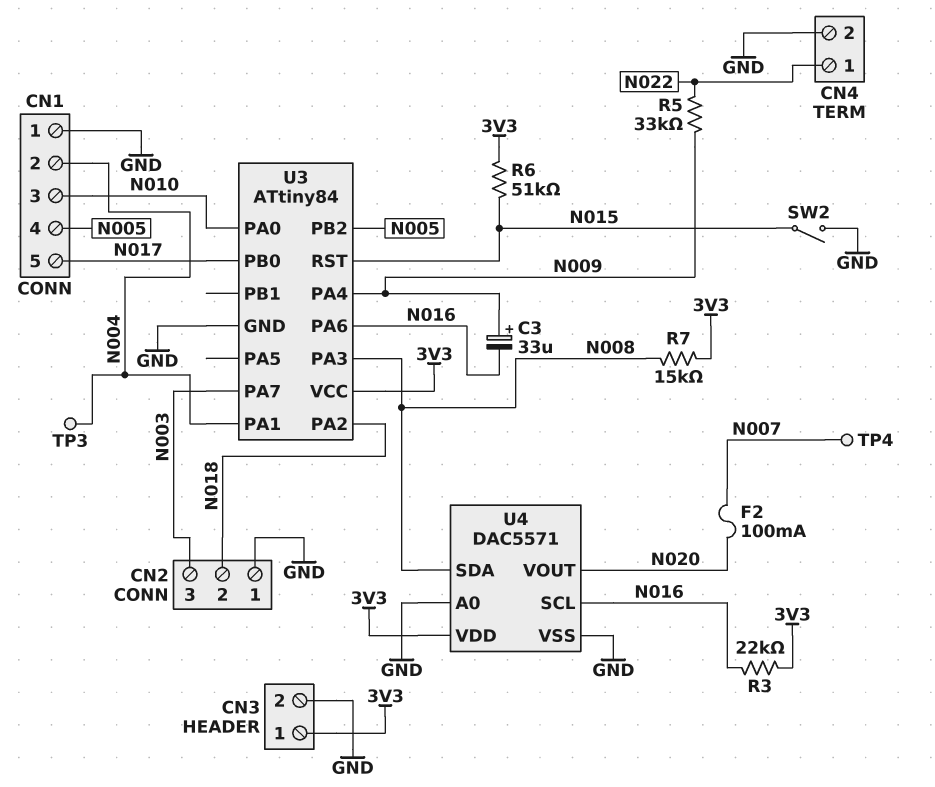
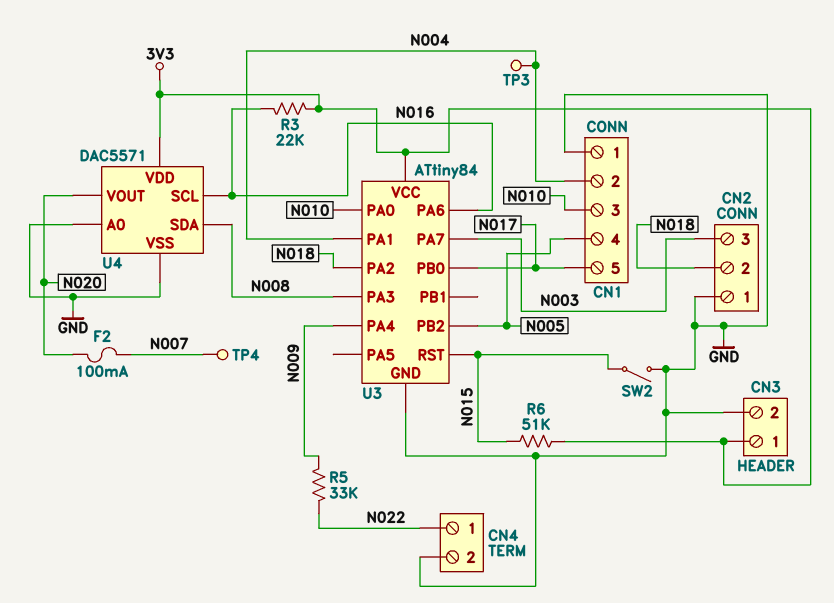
C3: 33uF (plus N009, minus N016) -> none
R7: 15k (3V3, N008) -> none

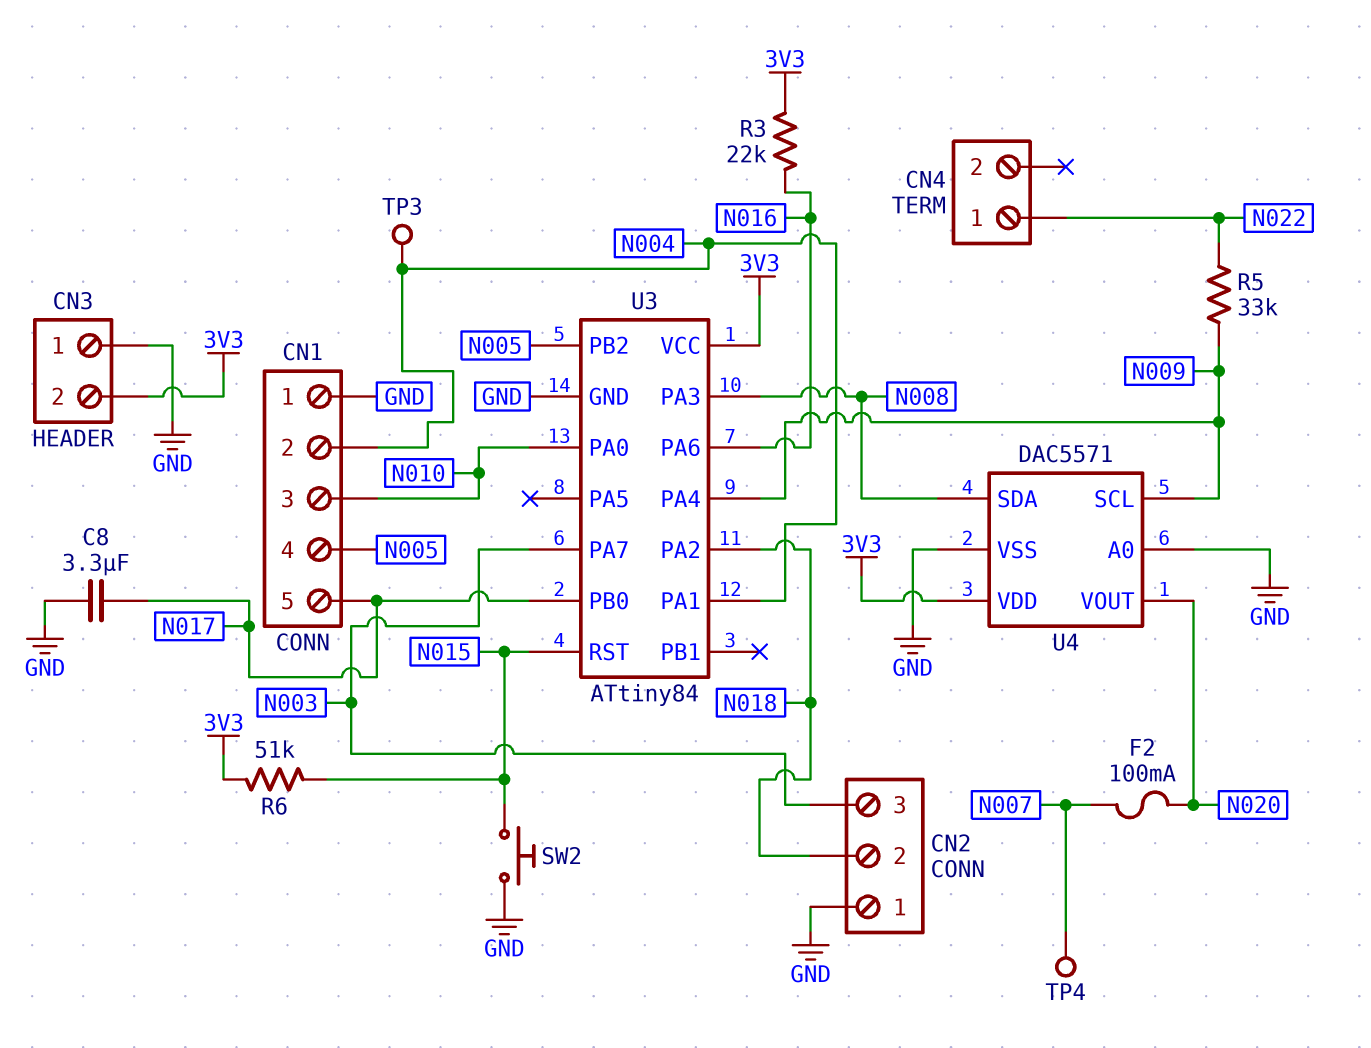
C8: none -> 3.3uF (GND, N017)
CN3 pin 1: 3V3 -> GND
CN3 pin 2: GND -> 3V3
CN4 pin 2: GND -> none
SW2: switch (GND, N015) -> button (GND, N015)
U4 pin SCL: N016 -> N009

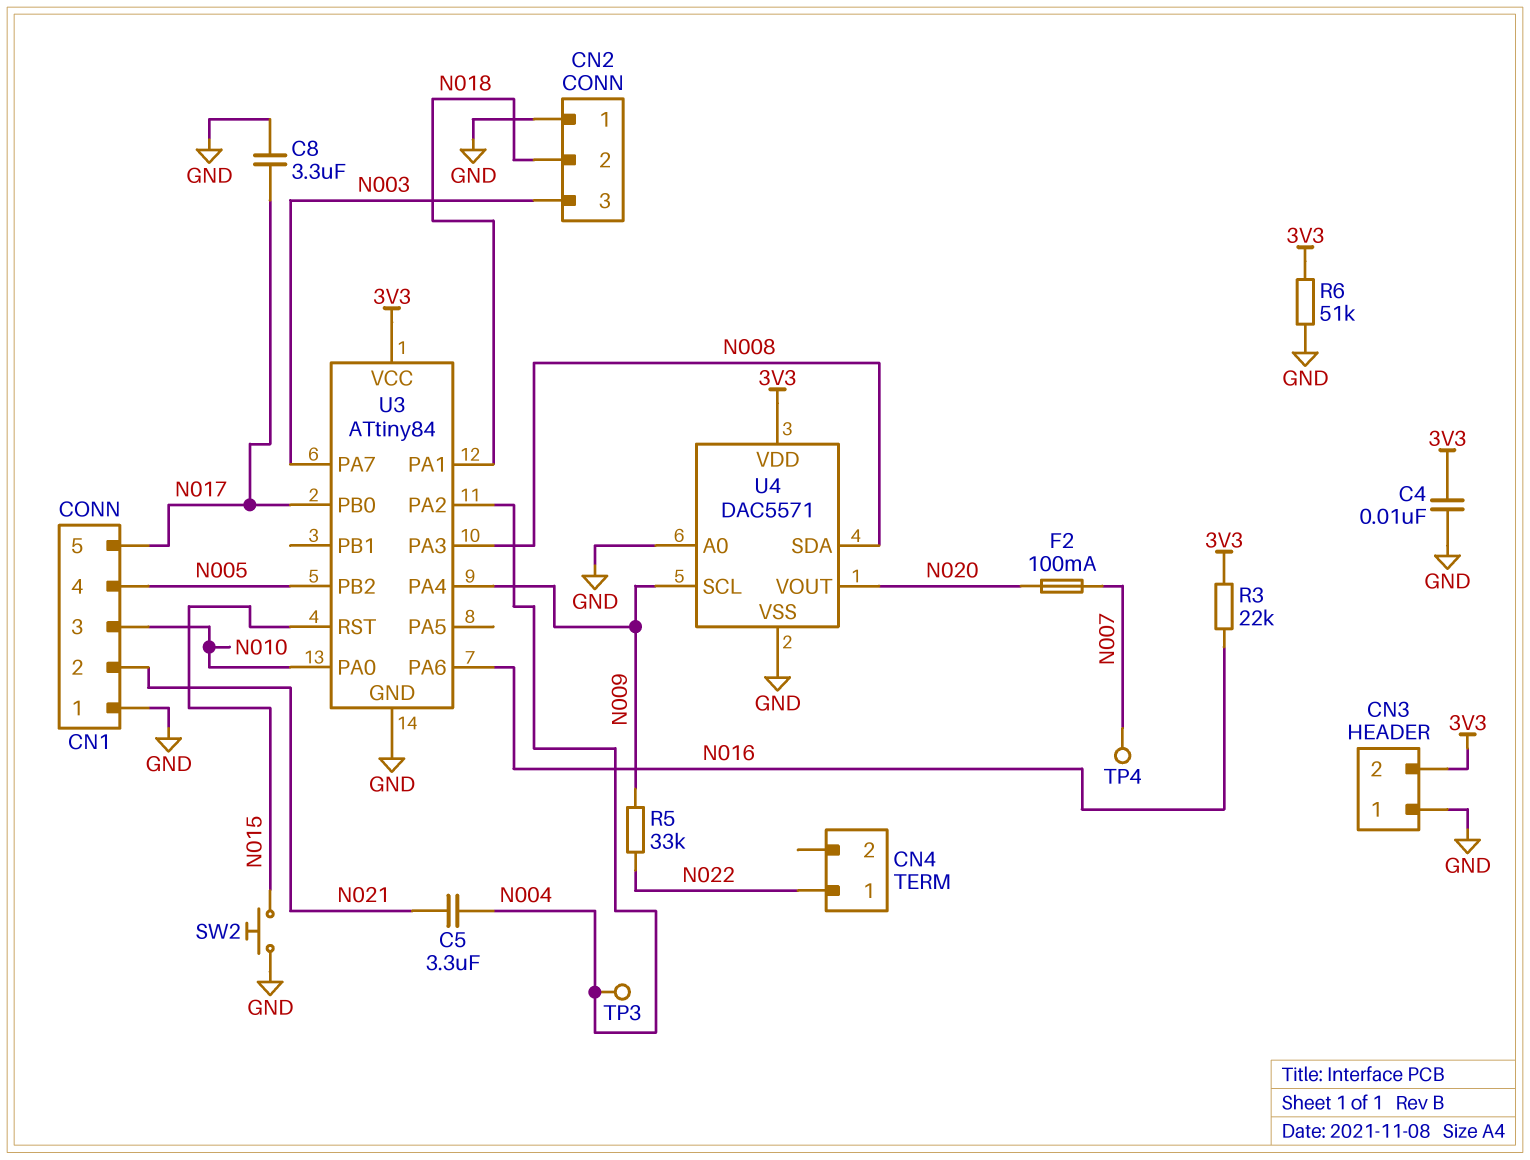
C4: none -> 10nF (3V3, GND)
C5: none -> 3.3uF (N004, N021)
CN1 pin 2: N004 -> N021
R6: 51k (3V3, N015) -> 51k (3V3, GND)
U3 pin PA1: N004 -> N018
U3 pin PA2: N018 -> N004

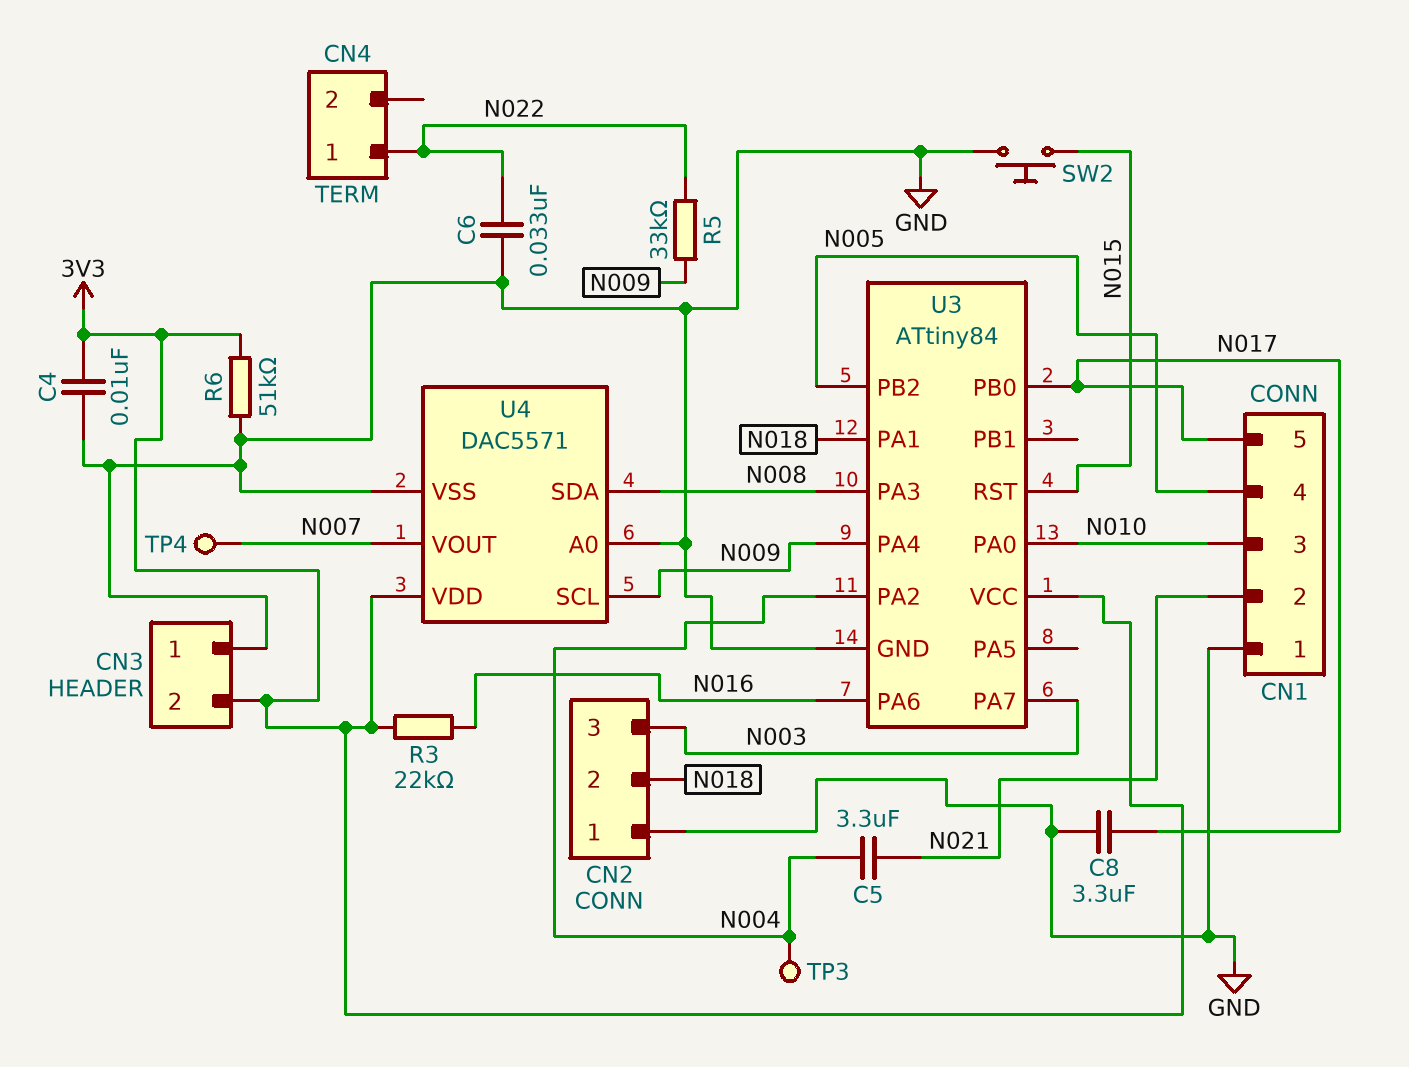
C6: none -> 33nF (GND, N022)
F2: 100mA (N007, N020) -> none
U4 pin VOUT: N020 -> N007

